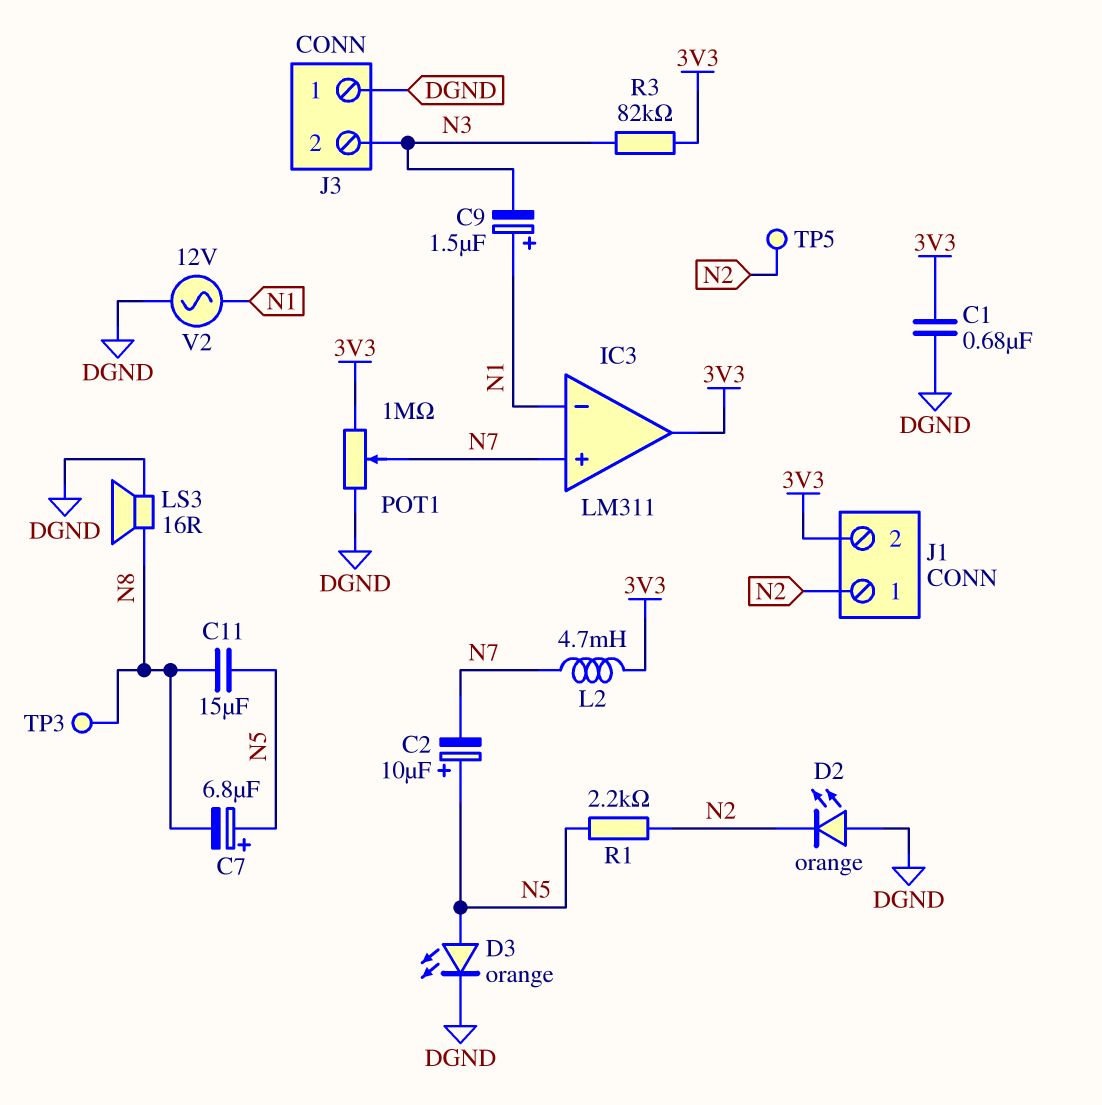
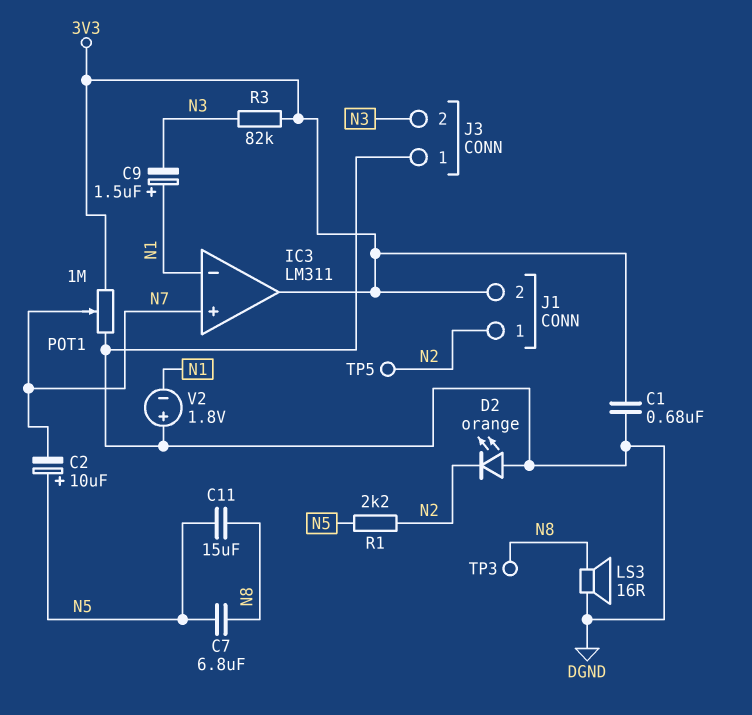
C7: 6.8uF (plus N5, minus N8) -> 6.8uF (N5, N8)
D3: LED orange (A N5, K DGND) -> none
L2: 4.7mH (3V3, N7) -> none
V2: AC 12V (DGND, N1) -> 1.8V (plus DGND, minus N1)

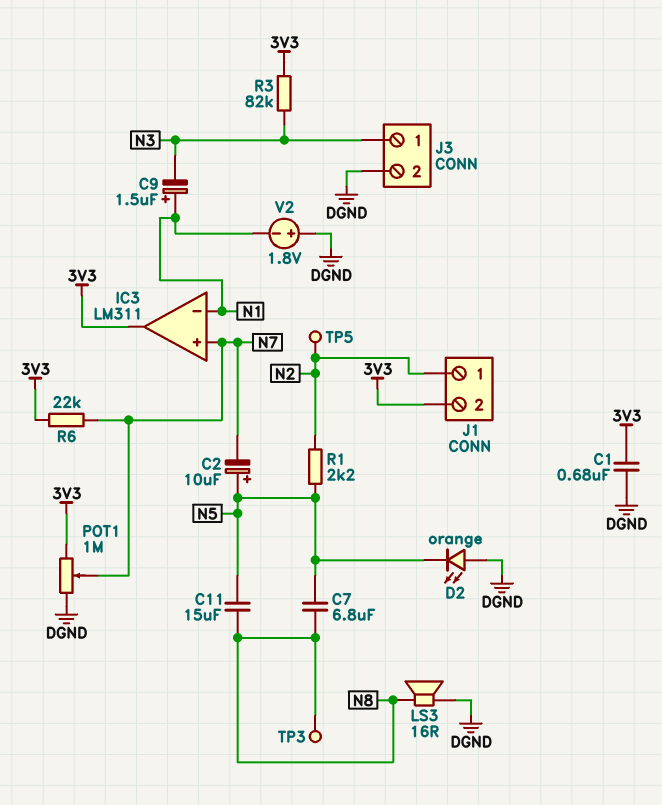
D2: LED orange (A DGND, K N2) -> LED orange (A DGND, K N5)
J3 pin 1: DGND -> N3
J3 pin 2: N3 -> DGND
R6: none -> 22k (3V3, N7)

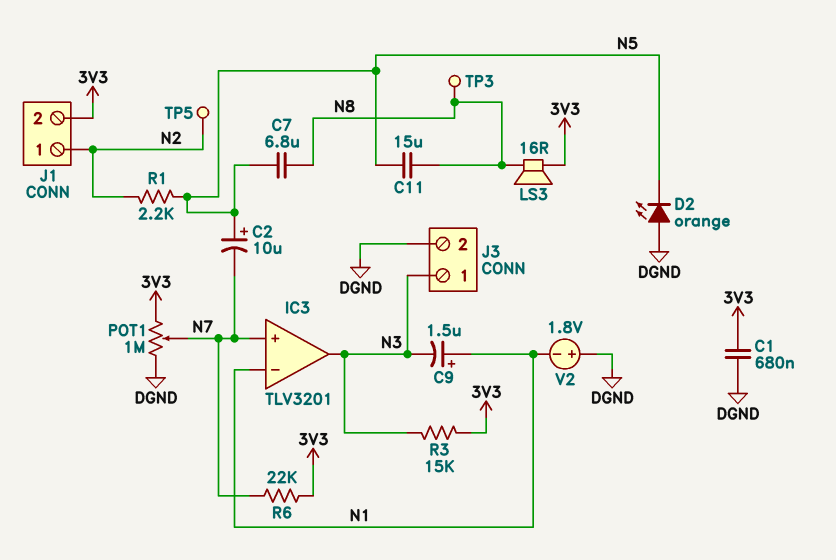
IC3: LM311 -> TLV3201
IC3 pin out: 3V3 -> N3
LS3: speaker 16R (DGND, N8) -> speaker 16R (3V3, N8)
R3: 82k (3V3, N3) -> 15k (3V3, N3)

